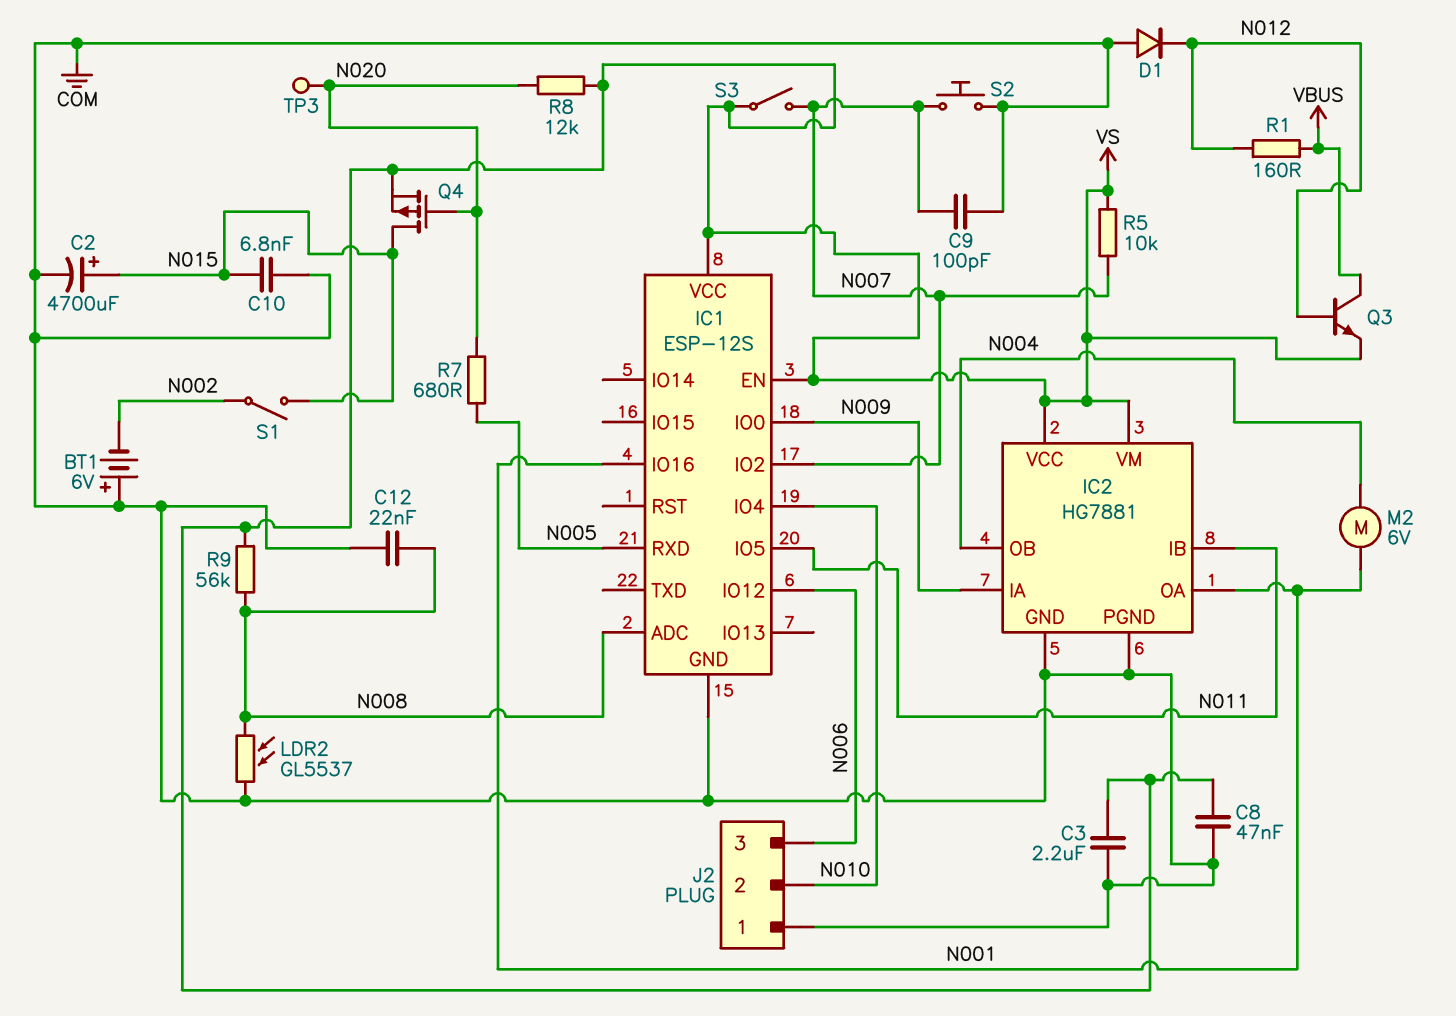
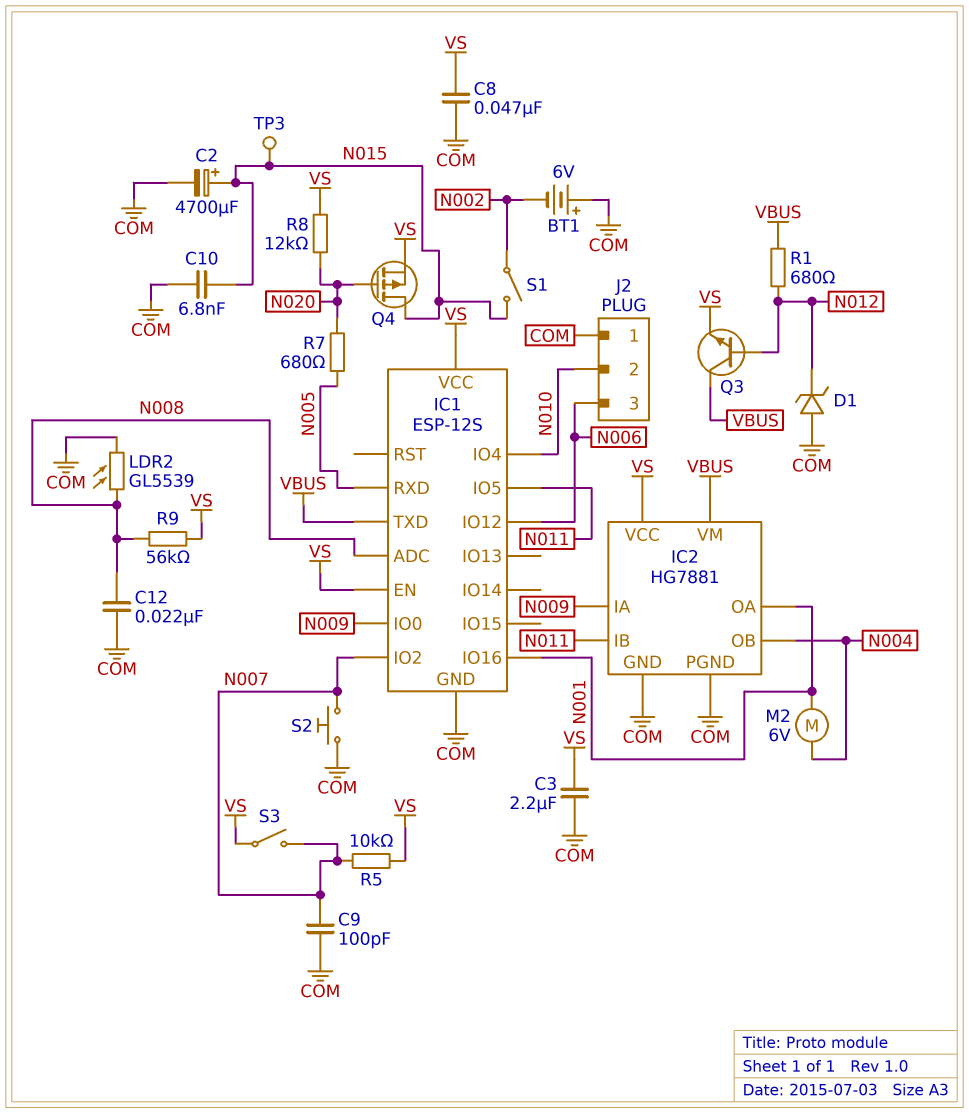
D1: diode (A COM, K N012) -> zener (A COM, K N012)
IC1 pin TXD: none -> VBUS
IC2 pin VM: VS -> VBUS
LDR2: GL5537 (COM, N008) -> GL5539 (COM, N008)
R1: 160 (N012, VBUS) -> 680 (N012, VBUS)
TP3: test point (N020) -> test point (N015)

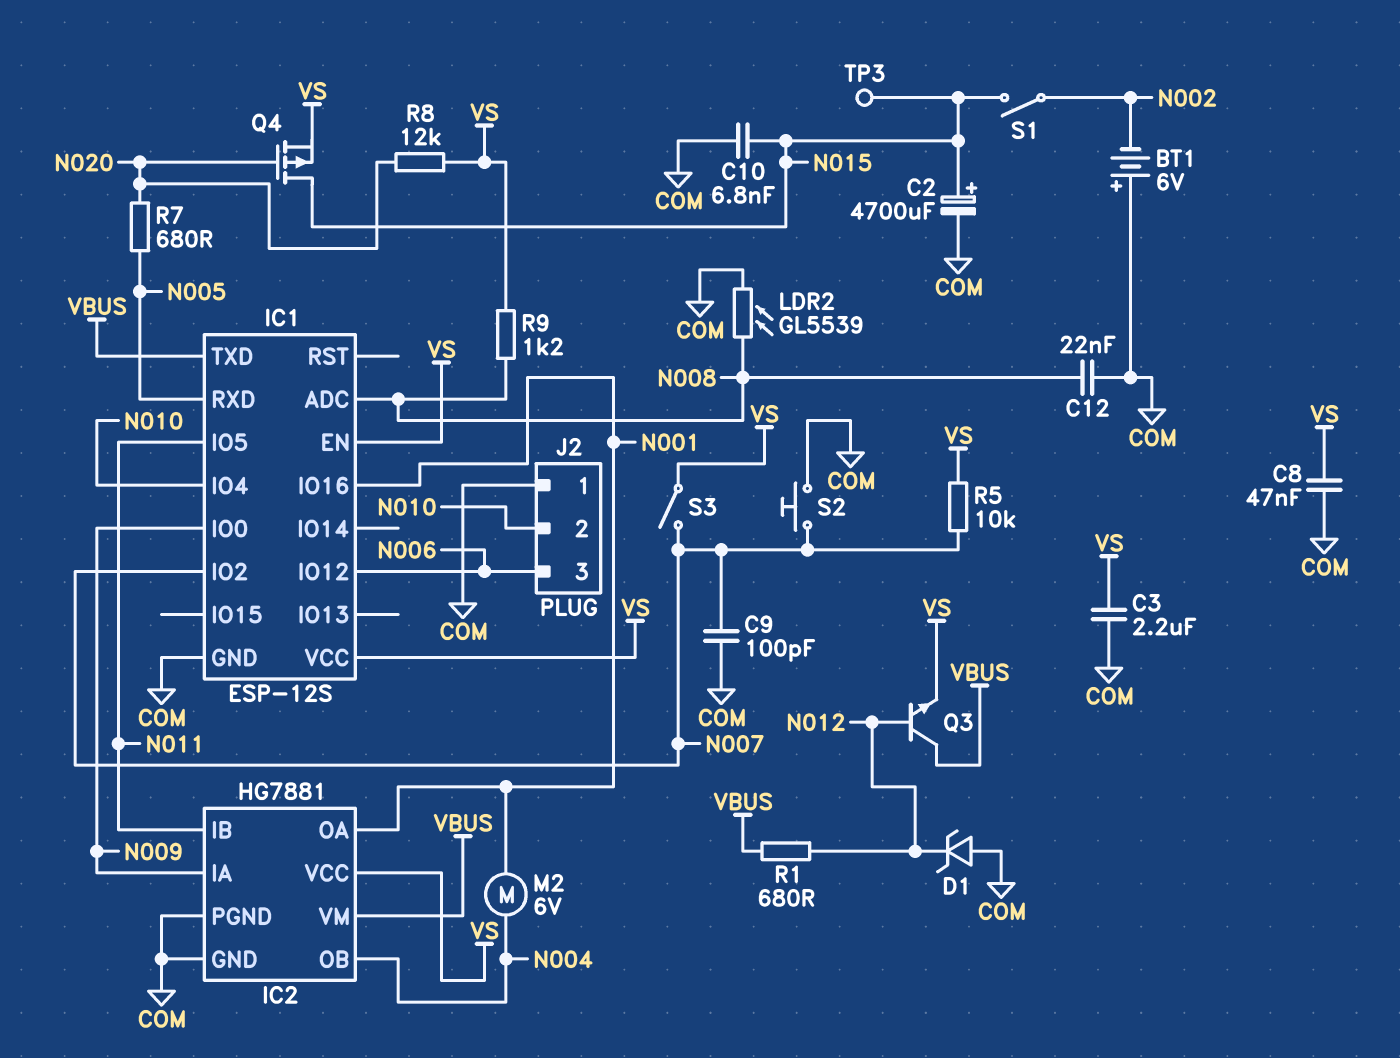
R9: 56k (N008, VS) -> 1.2k (N008, VS)

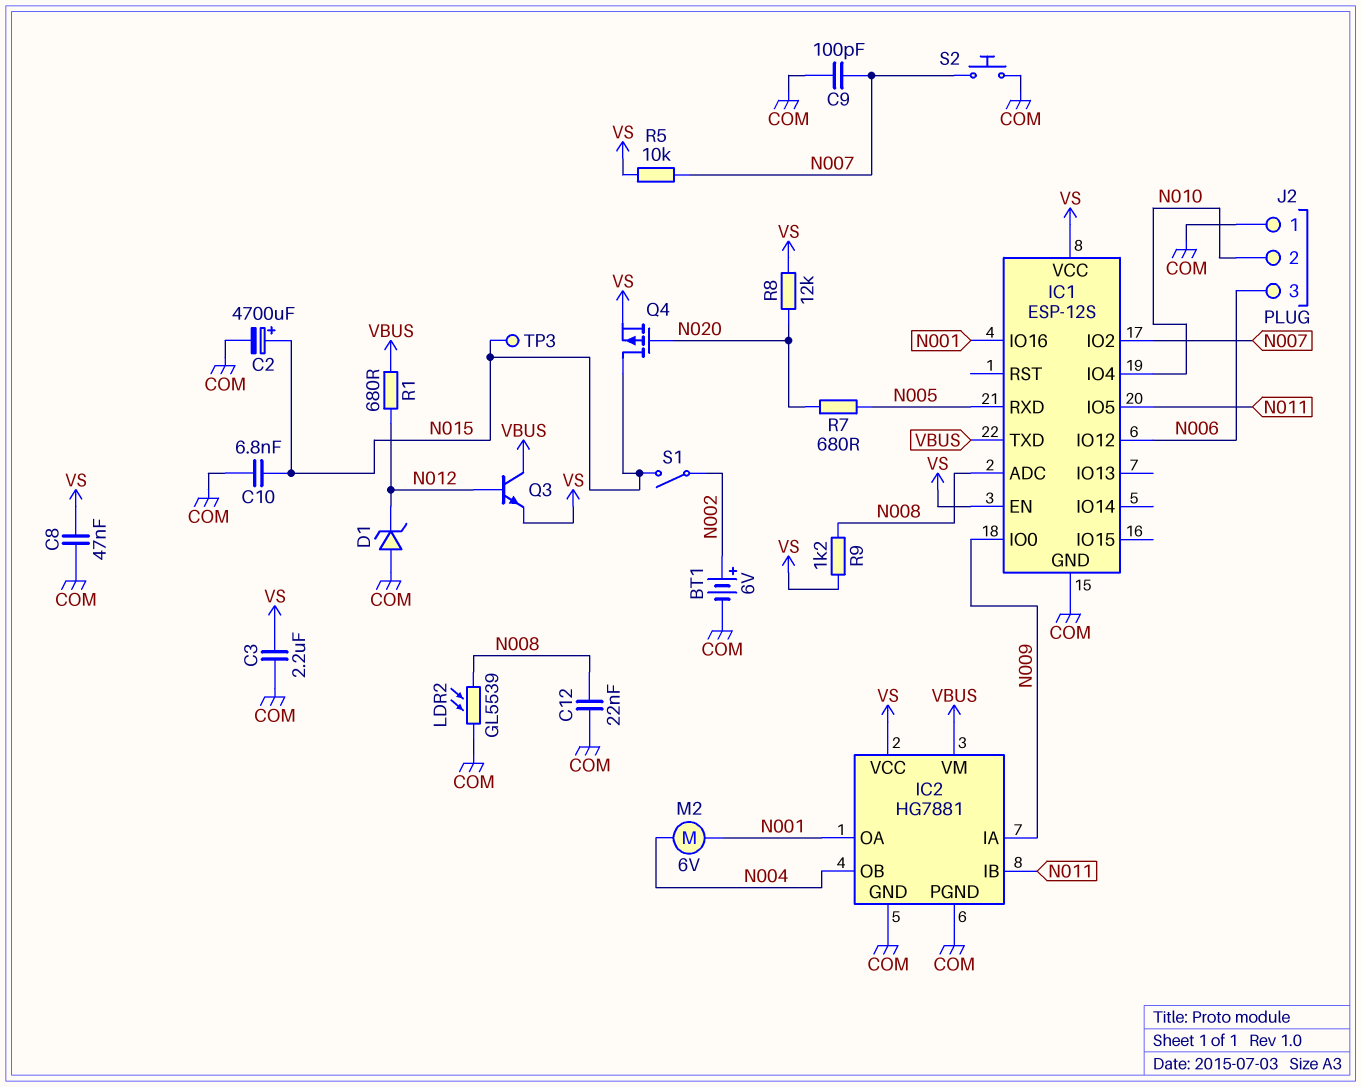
BT1: 6V (plus COM, minus N002) -> 6V (plus N002, minus COM)
S3: switch (N007, VS) -> none

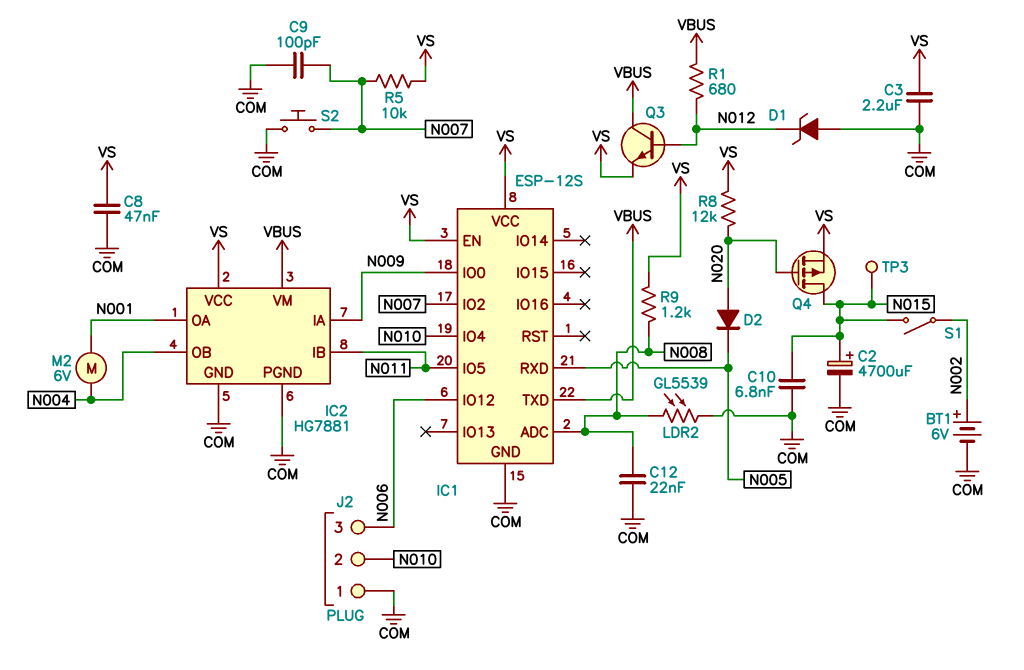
D2: none -> diode (A N020, K N005)
IC1 pin IO16: N001 -> none
R7: 680 (N005, N020) -> none

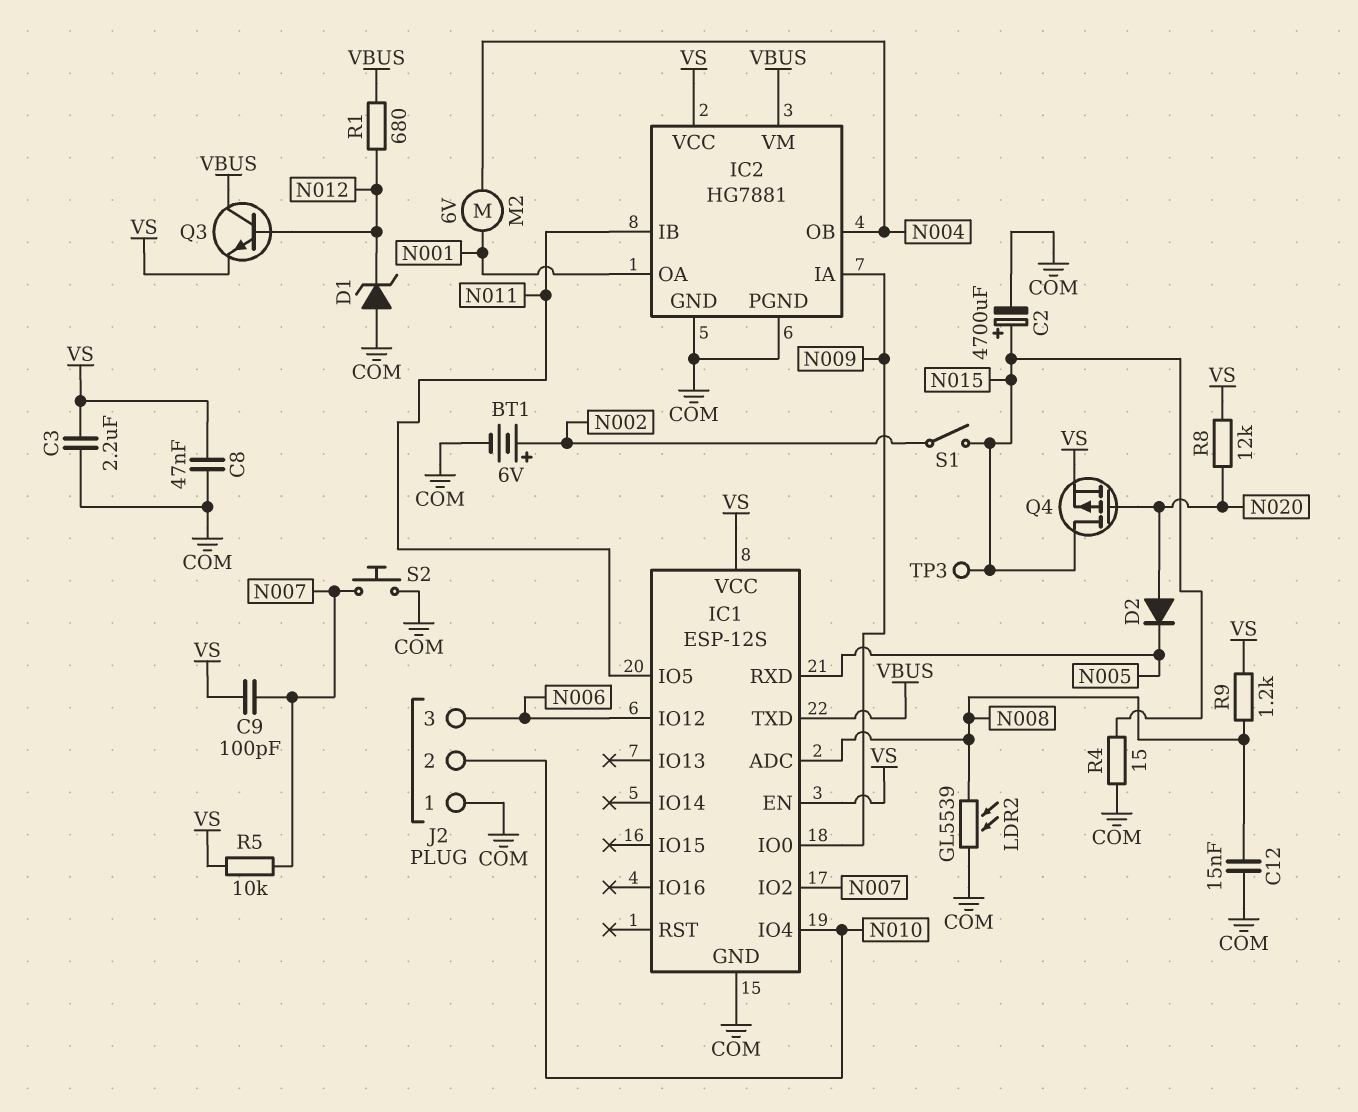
C9: 100pF (COM, N007) -> 100pF (N007, VS)
C10: 6.8nF (COM, N015) -> none
C12: 22nF (COM, N008) -> 15nF (COM, N008)
R4: none -> 15 (COM, N015)

